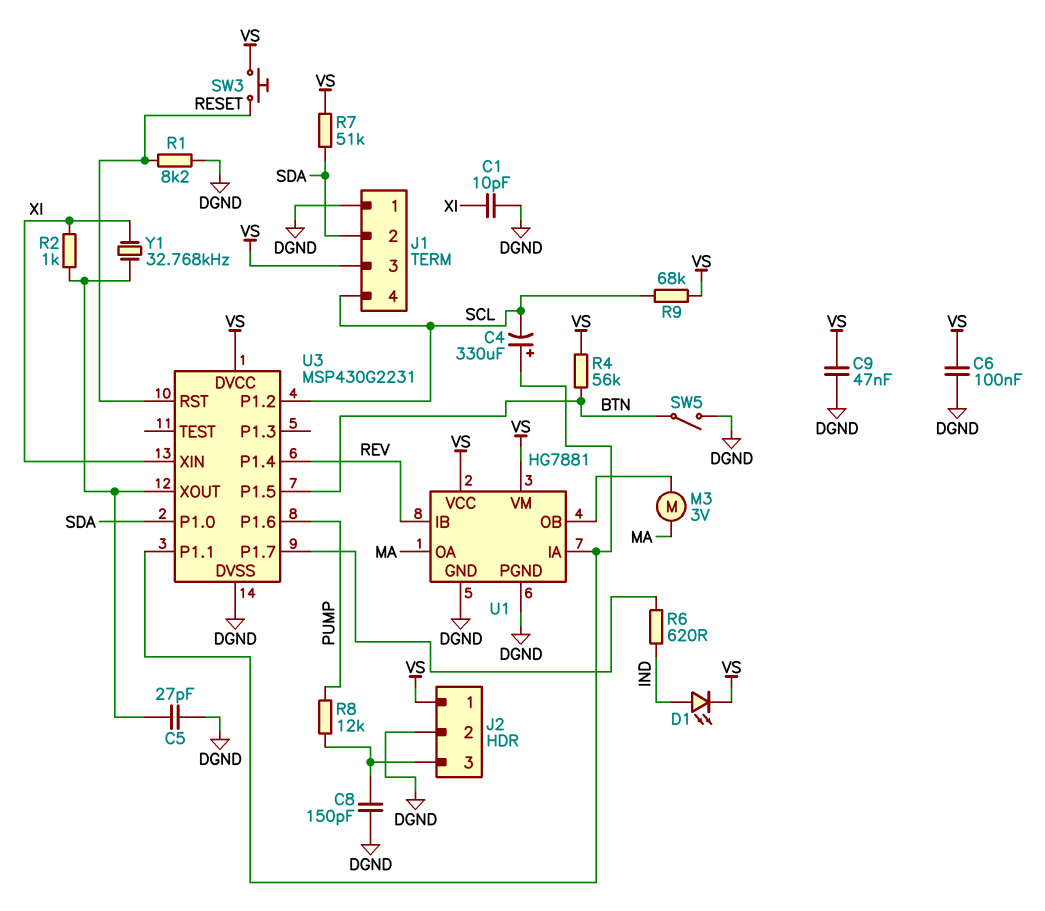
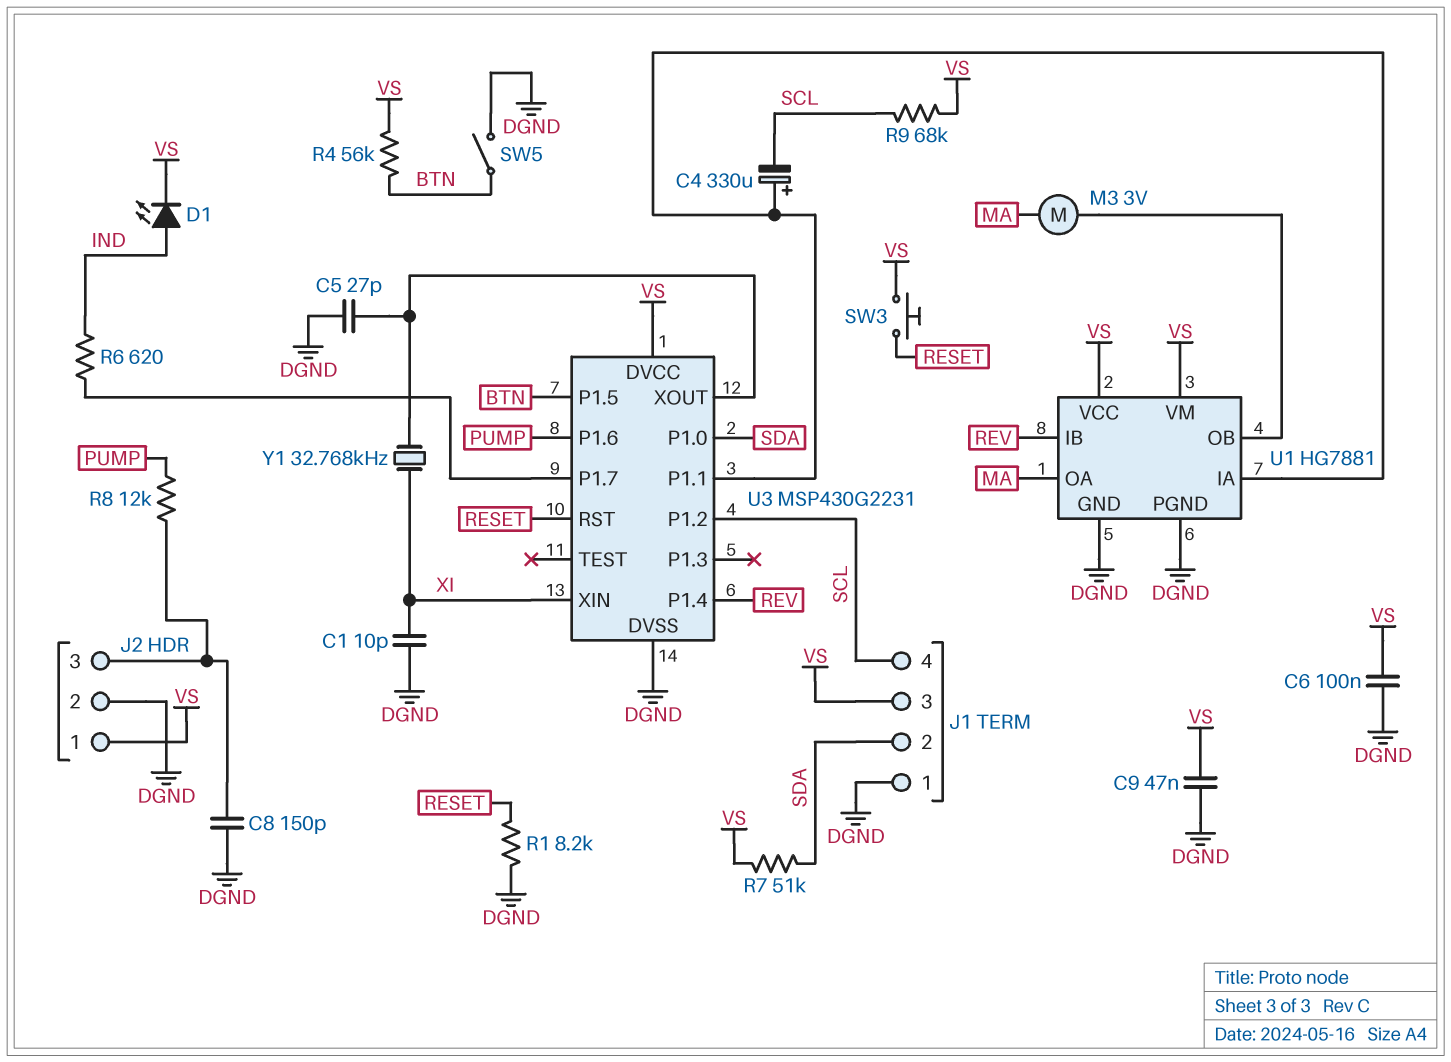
R2: 1k (U3/XOUT, XI) -> none

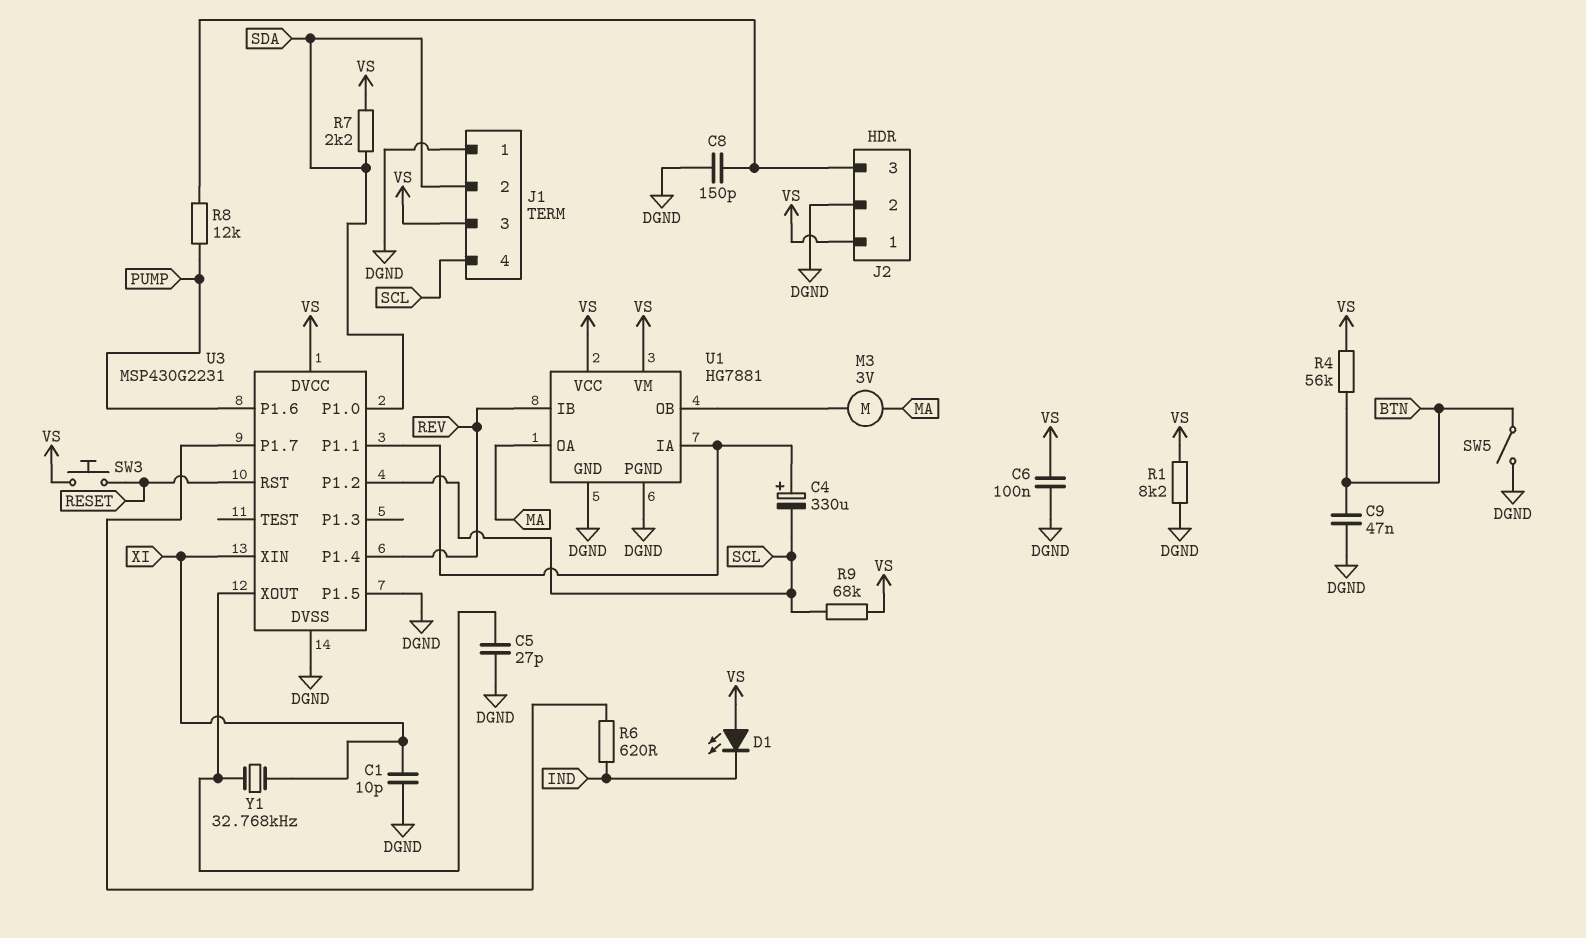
C9: 47nF (DGND, VS) -> 47nF (BTN, DGND)
D1: LED (A IND, K VS) -> LED (A VS, K IND)
R1: 8.2k (DGND, RESET) -> 8.2k (DGND, VS)
R7: 51k (SDA, VS) -> 2.2k (SDA, VS)
U3 pin P1.5: BTN -> DGND

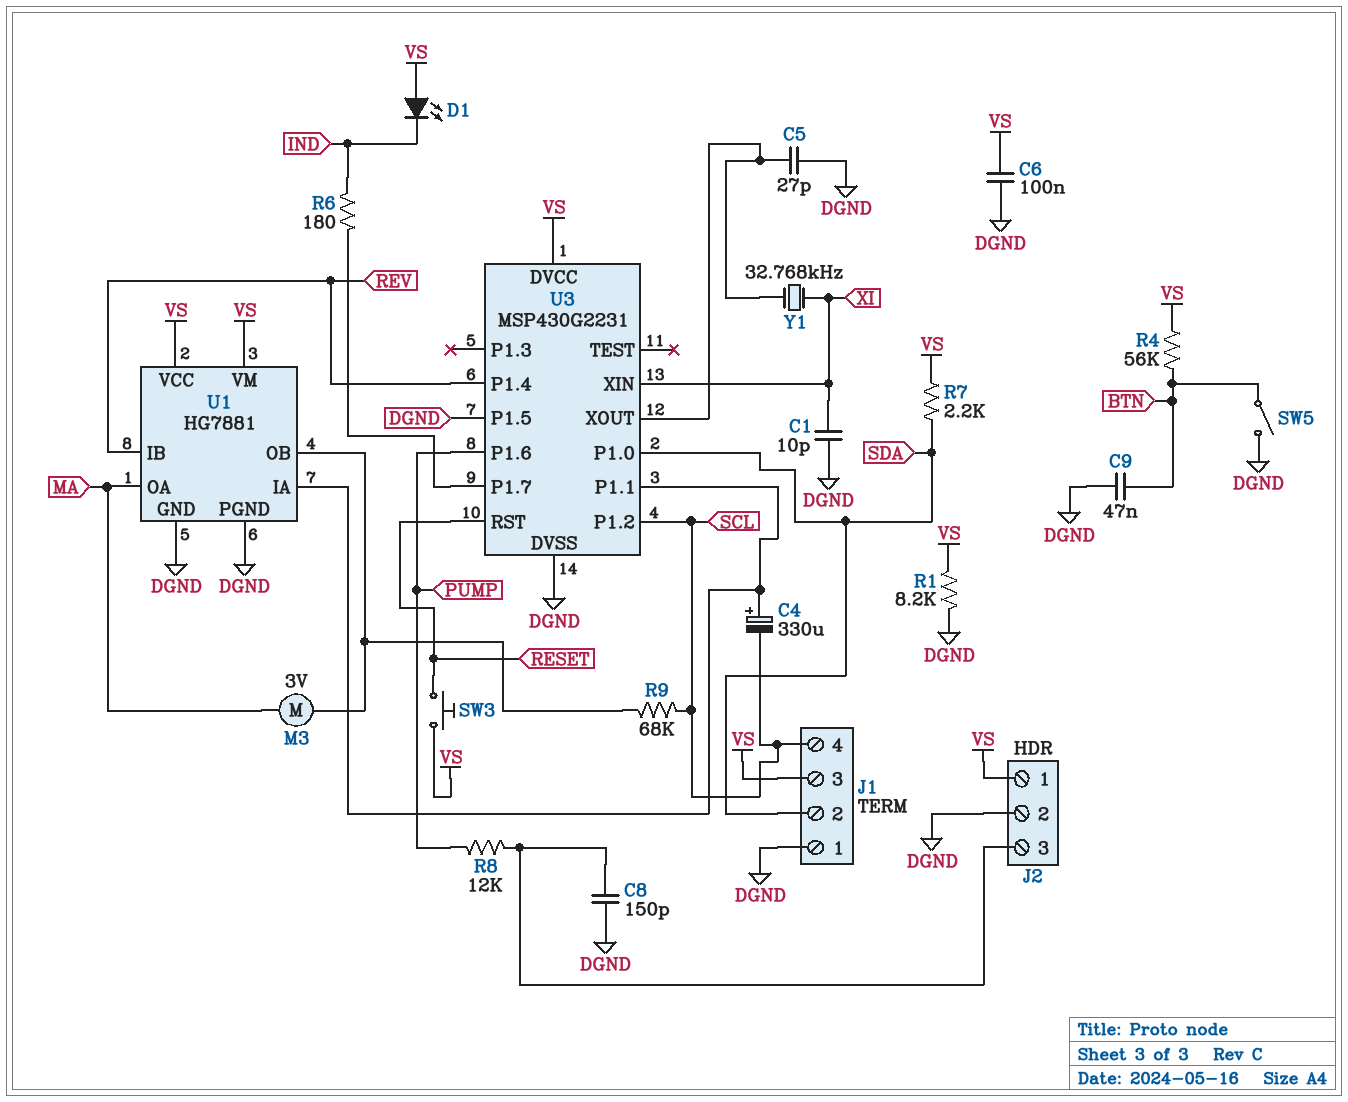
R6: 620 (IND, U3/P1.7) -> 180 (IND, U3/P1.7)
R9: 68k (SCL, VS) -> 68k (SCL, U1/OB)

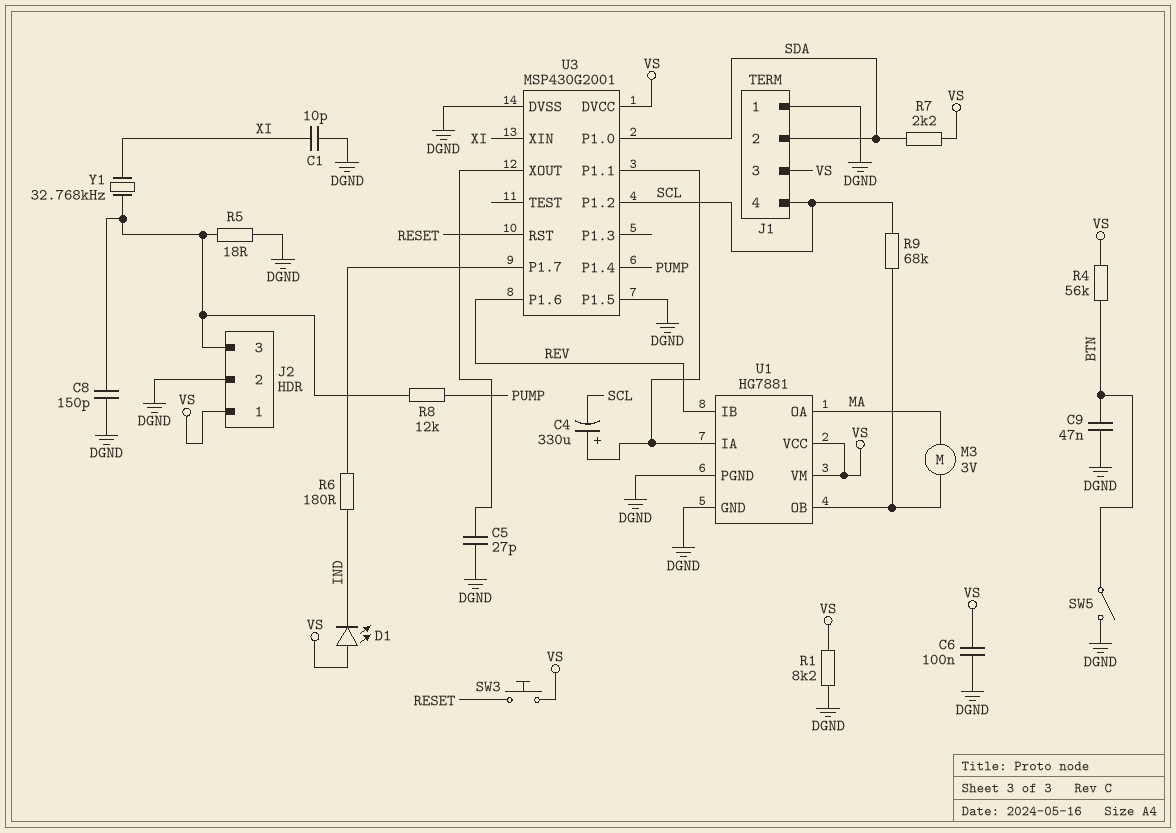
R5: none -> 18 (DGND, J2/3)
U3: MSP430G2231 -> MSP430G2001
U3 pin P1.4: REV -> PUMP
U3 pin P1.6: PUMP -> REV
Y1: 32.768kHz (U3/XOUT, XI) -> 32.768kHz (J2/3, XI)

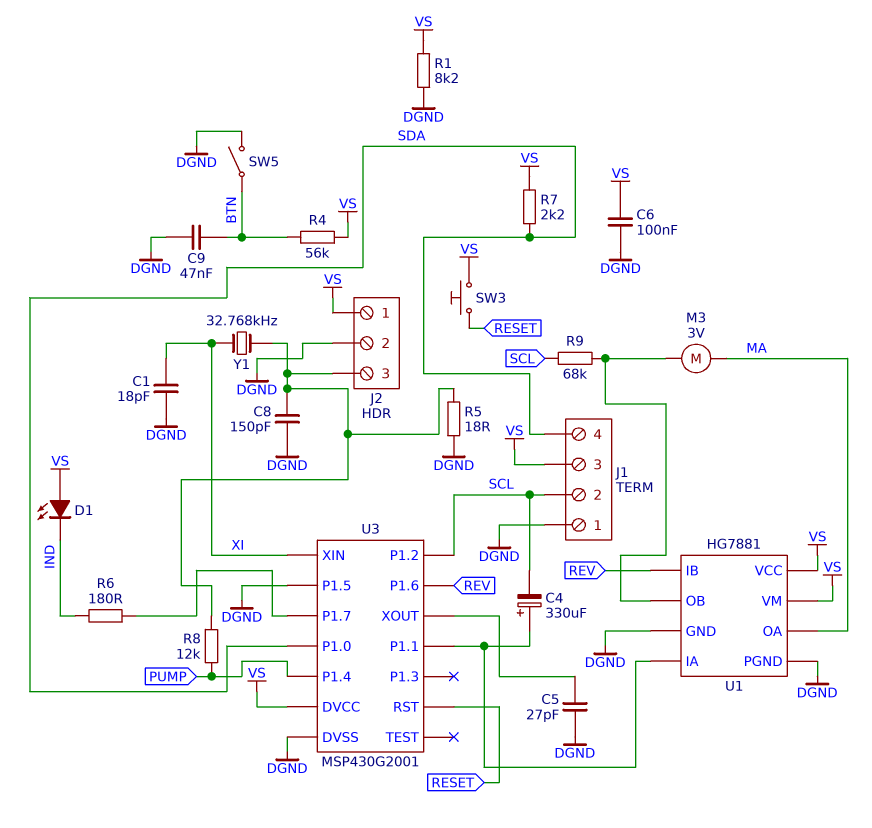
C1: 10pF (DGND, XI) -> 18pF (DGND, XI)
J1 pin 2: SDA -> SCL
J1 pin 4: SCL -> SDA

